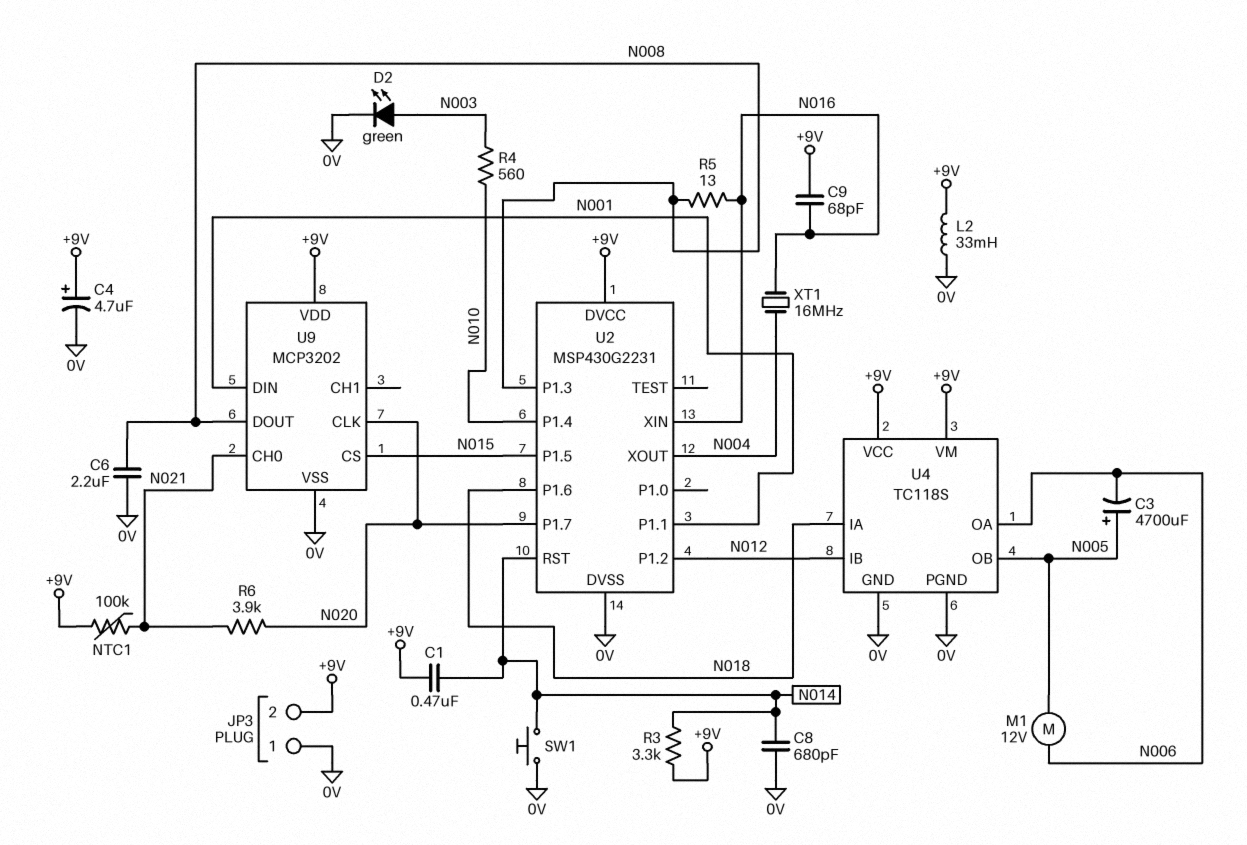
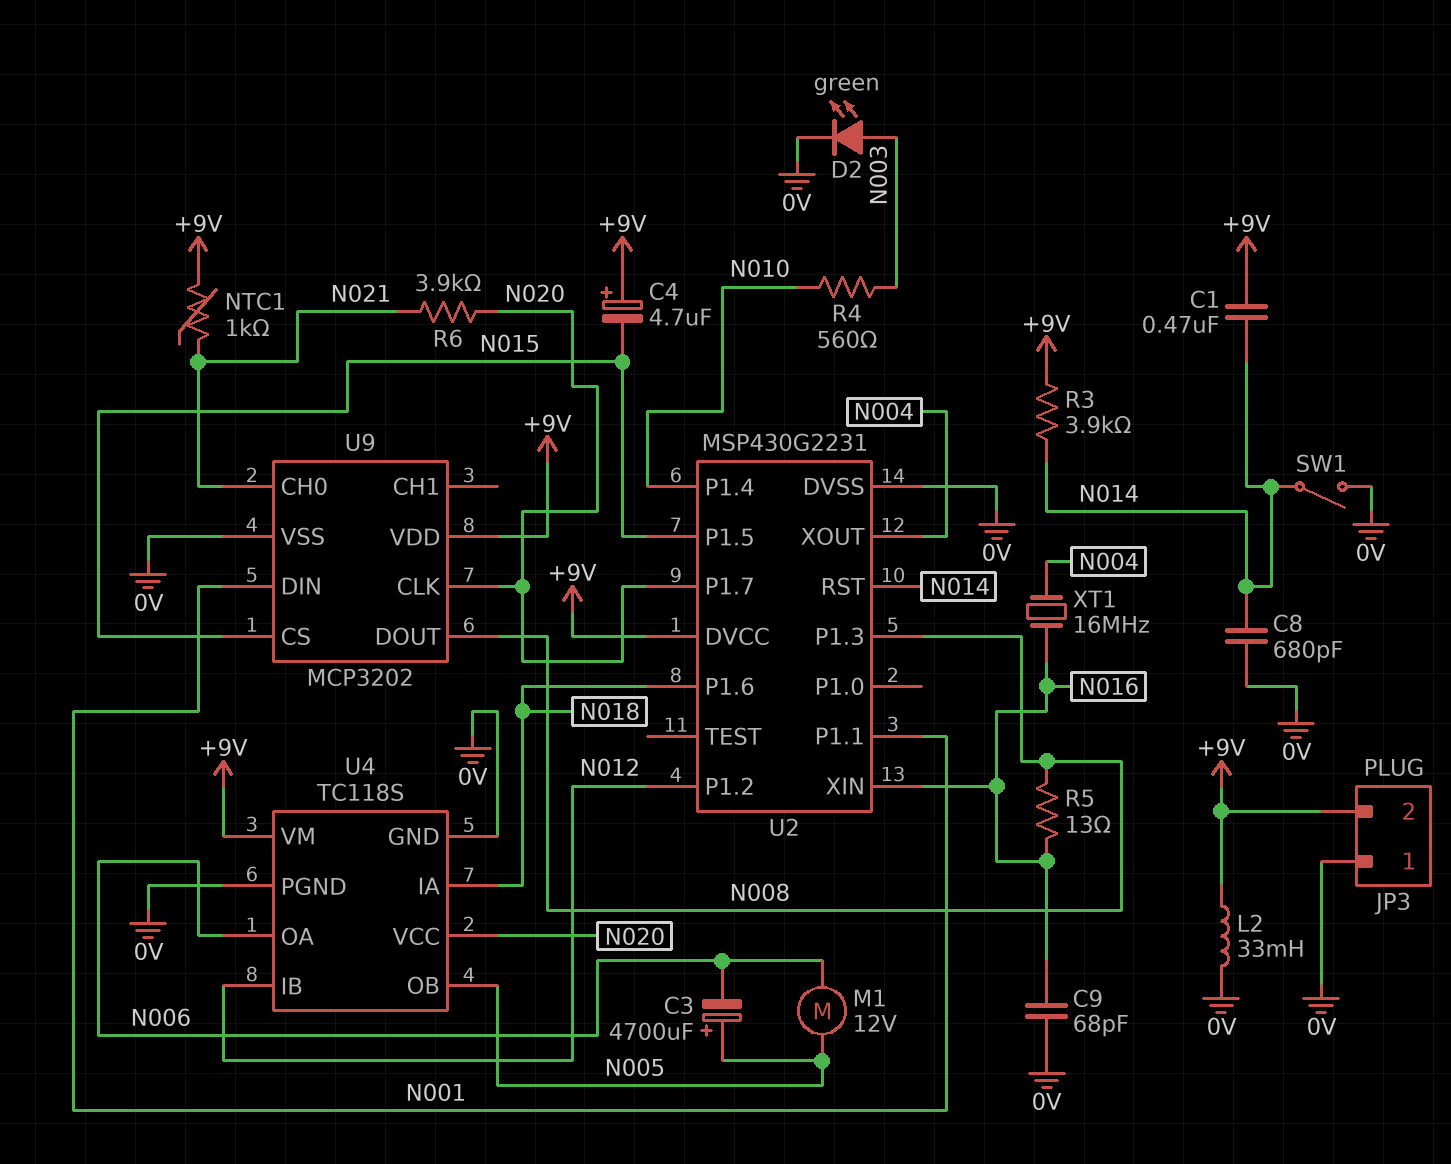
C4: 4.7uF (plus +9V, minus 0V) -> 4.7uF (plus +9V, minus N015)
C6: 2.2uF (0V, N008) -> none
C9: 68pF (+9V, N016) -> 68pF (0V, N016)
NTC1: 100k (+9V, N021) -> 1k (+9V, N021)
R3: 3.3k (+9V, N014) -> 3.9k (+9V, N014)
SW1: button (0V, N014) -> switch (0V, N014)
U4 pin VCC: +9V -> N020

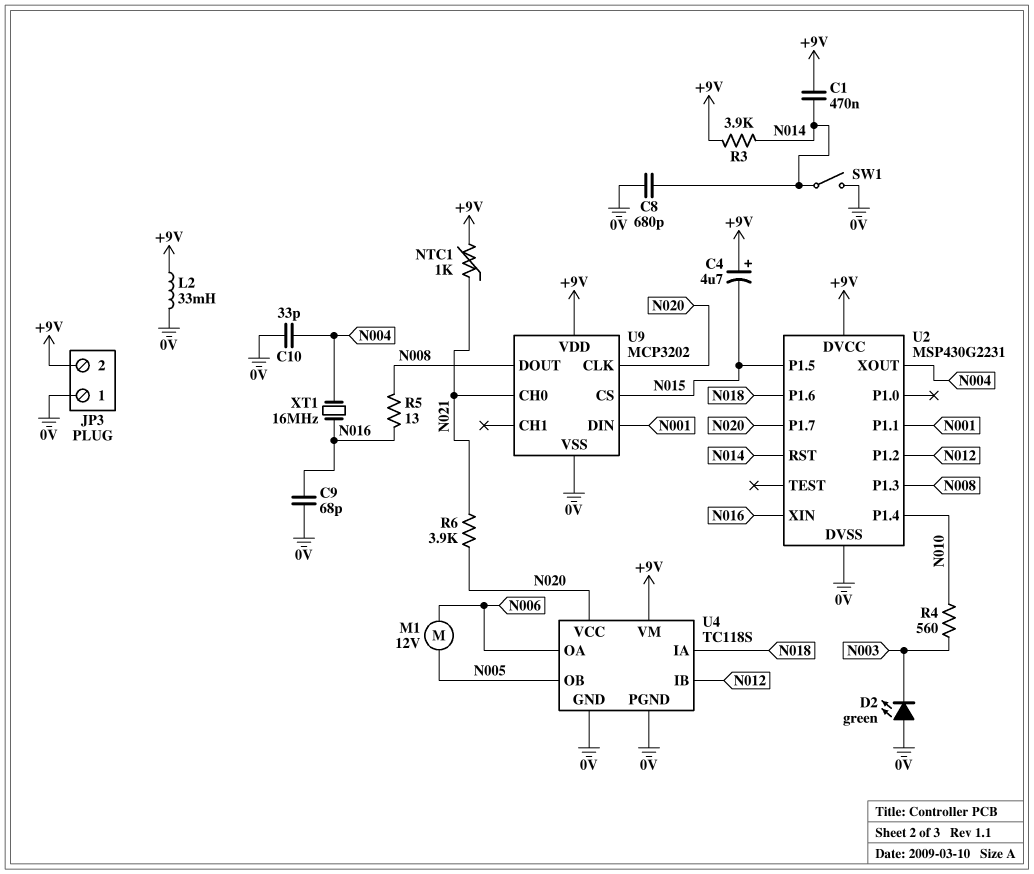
C3: 4700uF (plus N005, minus N006) -> none
C10: none -> 33pF (0V, N004)
D2: LED green (A N003, K 0V) -> LED green (A 0V, K N003)

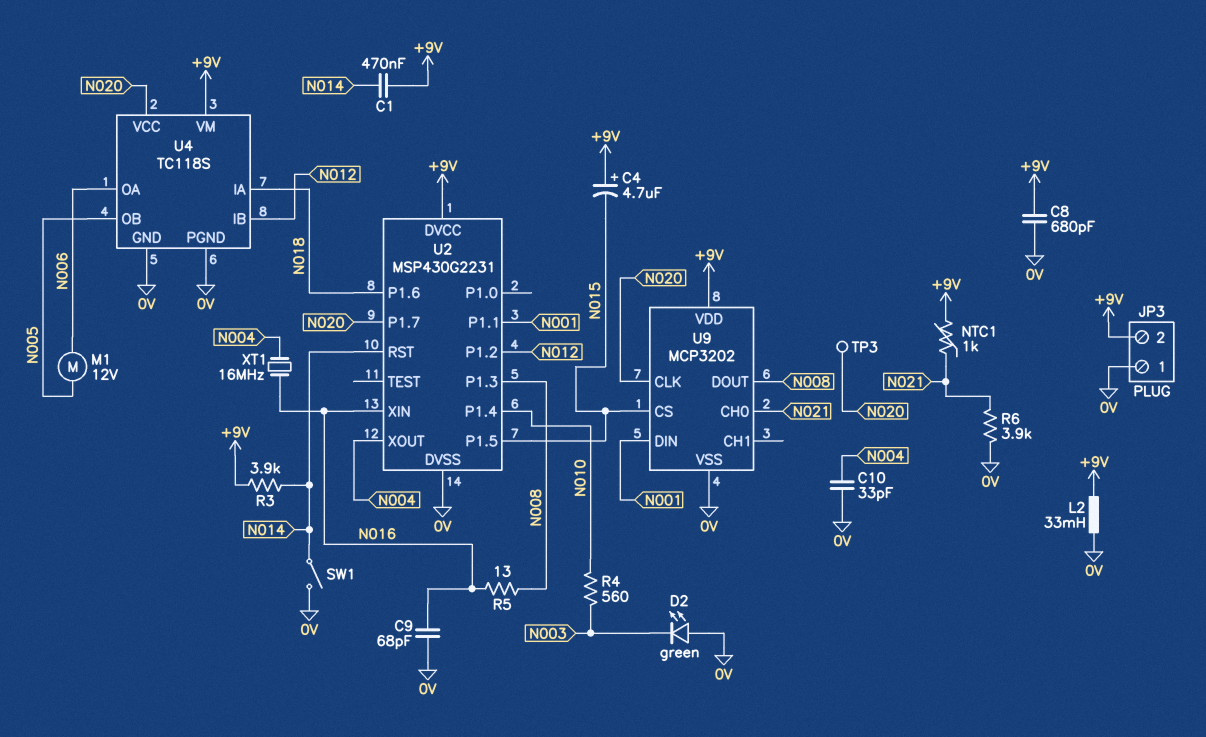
C8: 680pF (0V, N014) -> 680pF (+9V, 0V)
R6: 3.9k (N020, N021) -> 3.9k (0V, N021)
TP3: none -> test point (N020)

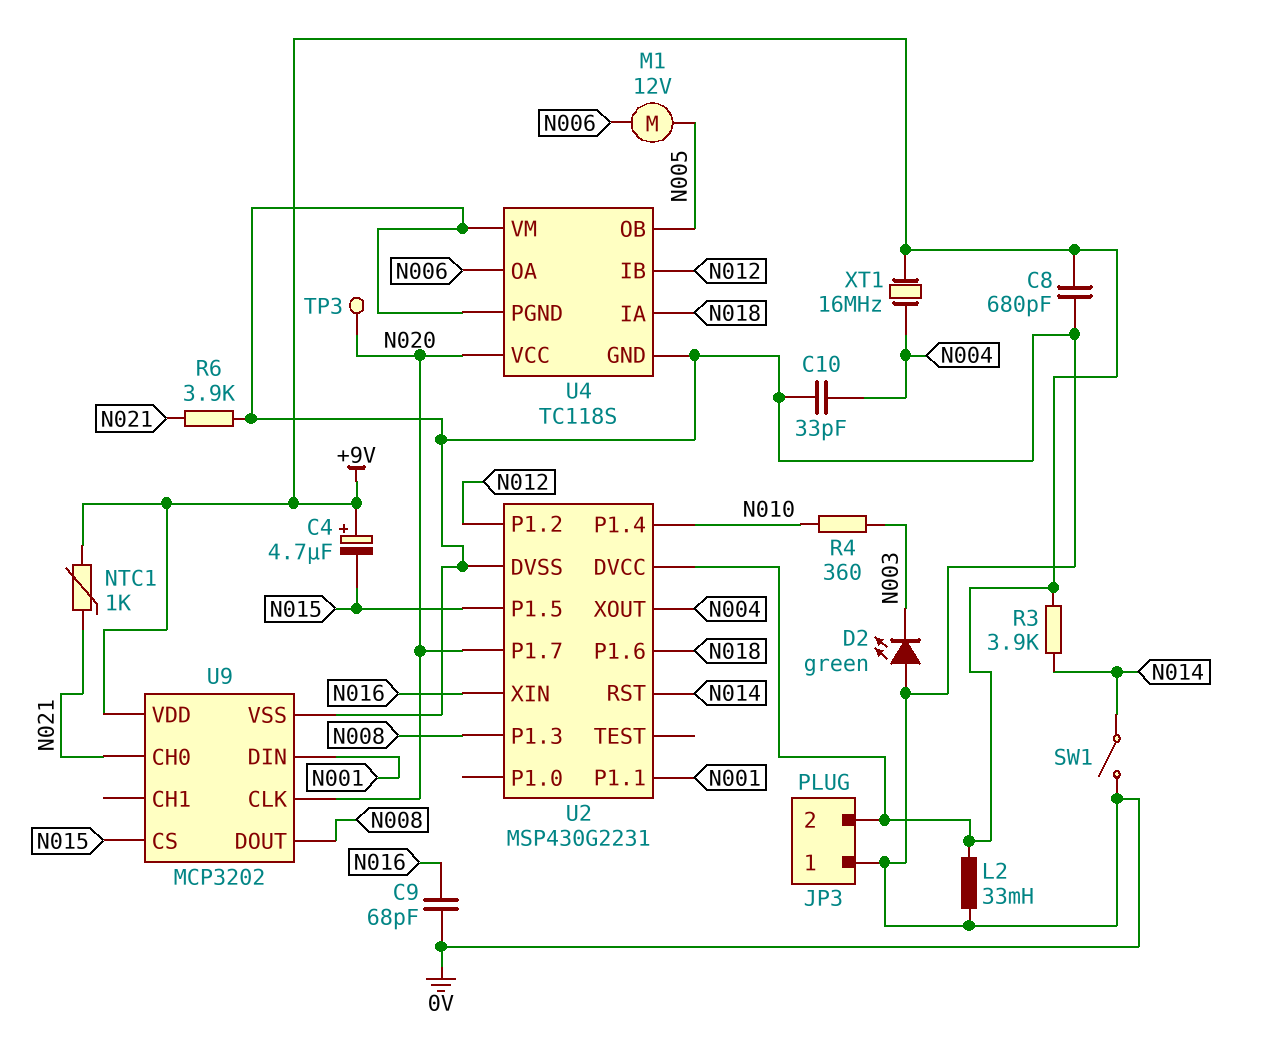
C1: 470nF (+9V, N014) -> none
R4: 560 (N003, N010) -> 360 (N003, N010)
R5: 13 (N008, N016) -> none
U4 pin VM: +9V -> 0V
XT1: 16MHz (N004, N016) -> 16MHz (+9V, N004)

